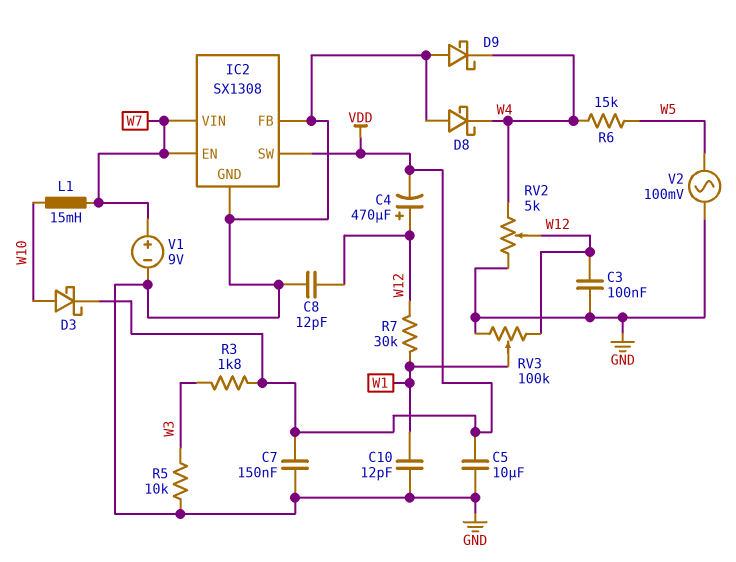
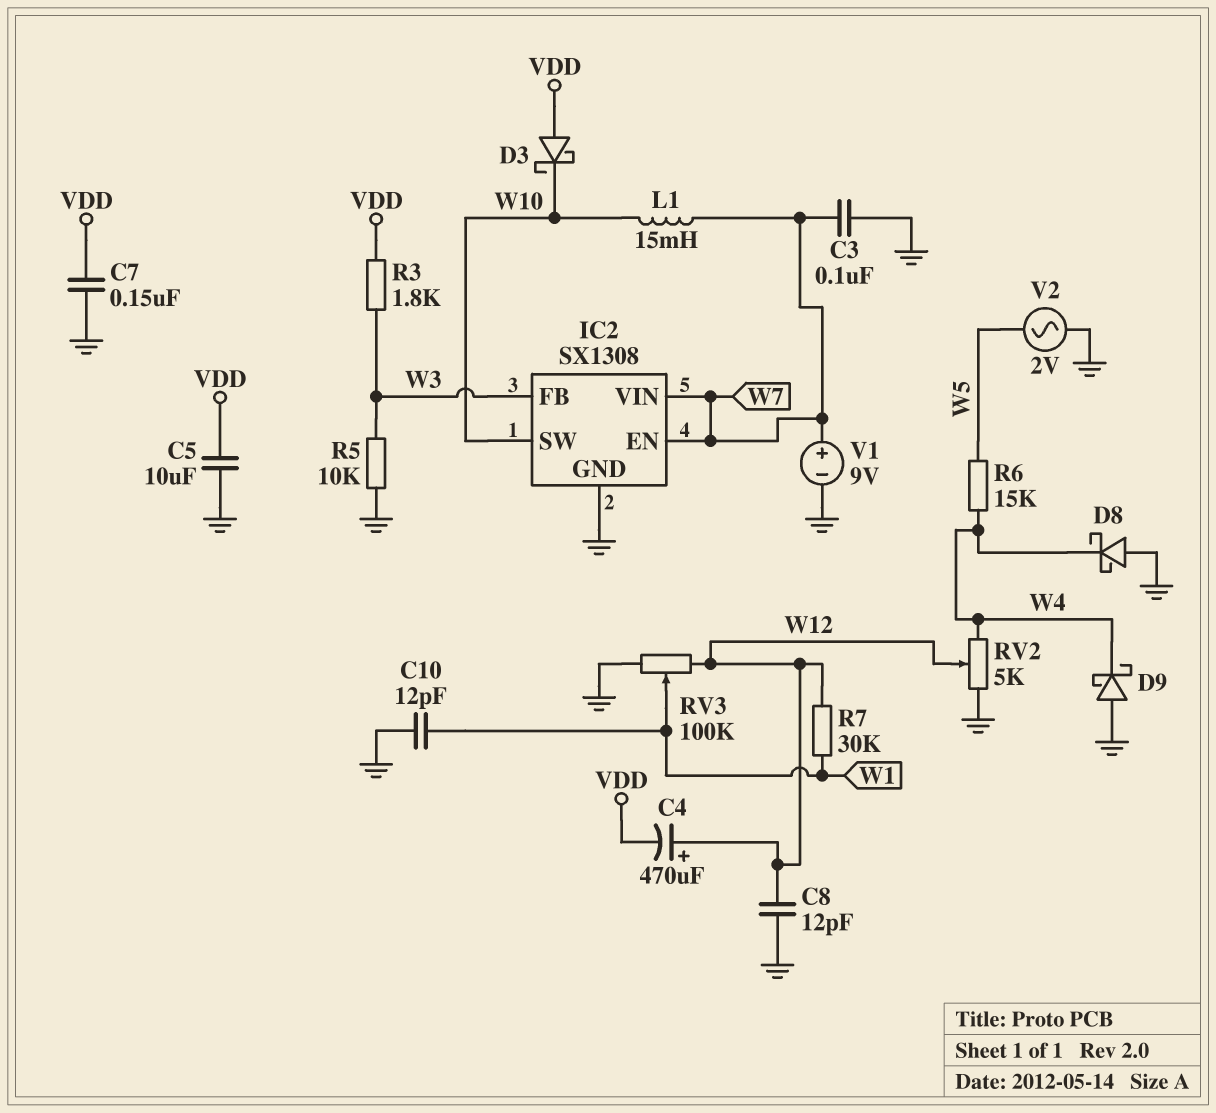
C3: 100nF (GND, W12) -> 100nF (GND, W7)
D3: schottky (A W10, K VDD) -> schottky (A VDD, K W10)
IC2 pin FB: GND -> W3
IC2 pin SW: VDD -> W10
V2: AC 100mV (GND, W5) -> AC 2V (GND, W5)

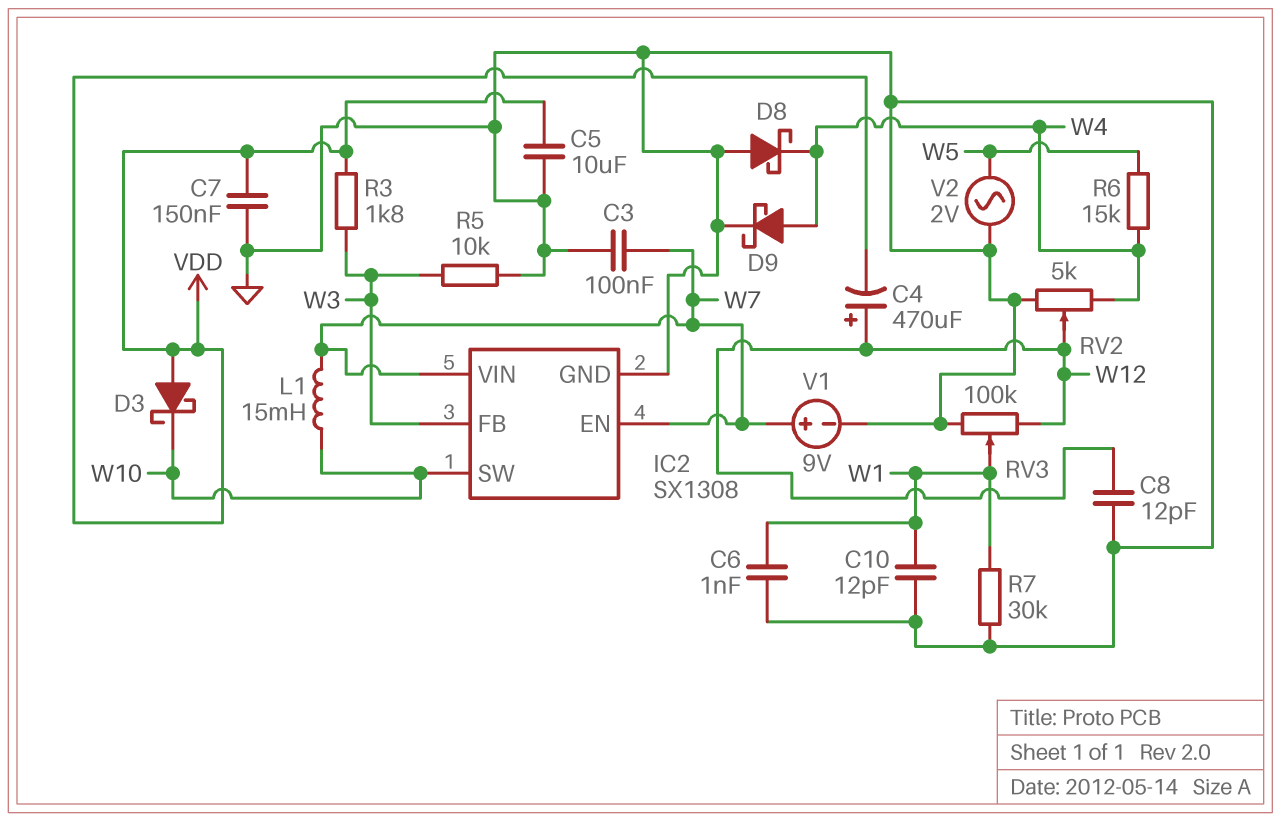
C6: none -> 1nF (GND, W1)
D9: schottky (A GND, K W4) -> schottky (A W4, K GND)
R7: 30k (W1, W12) -> 30k (GND, W1)

